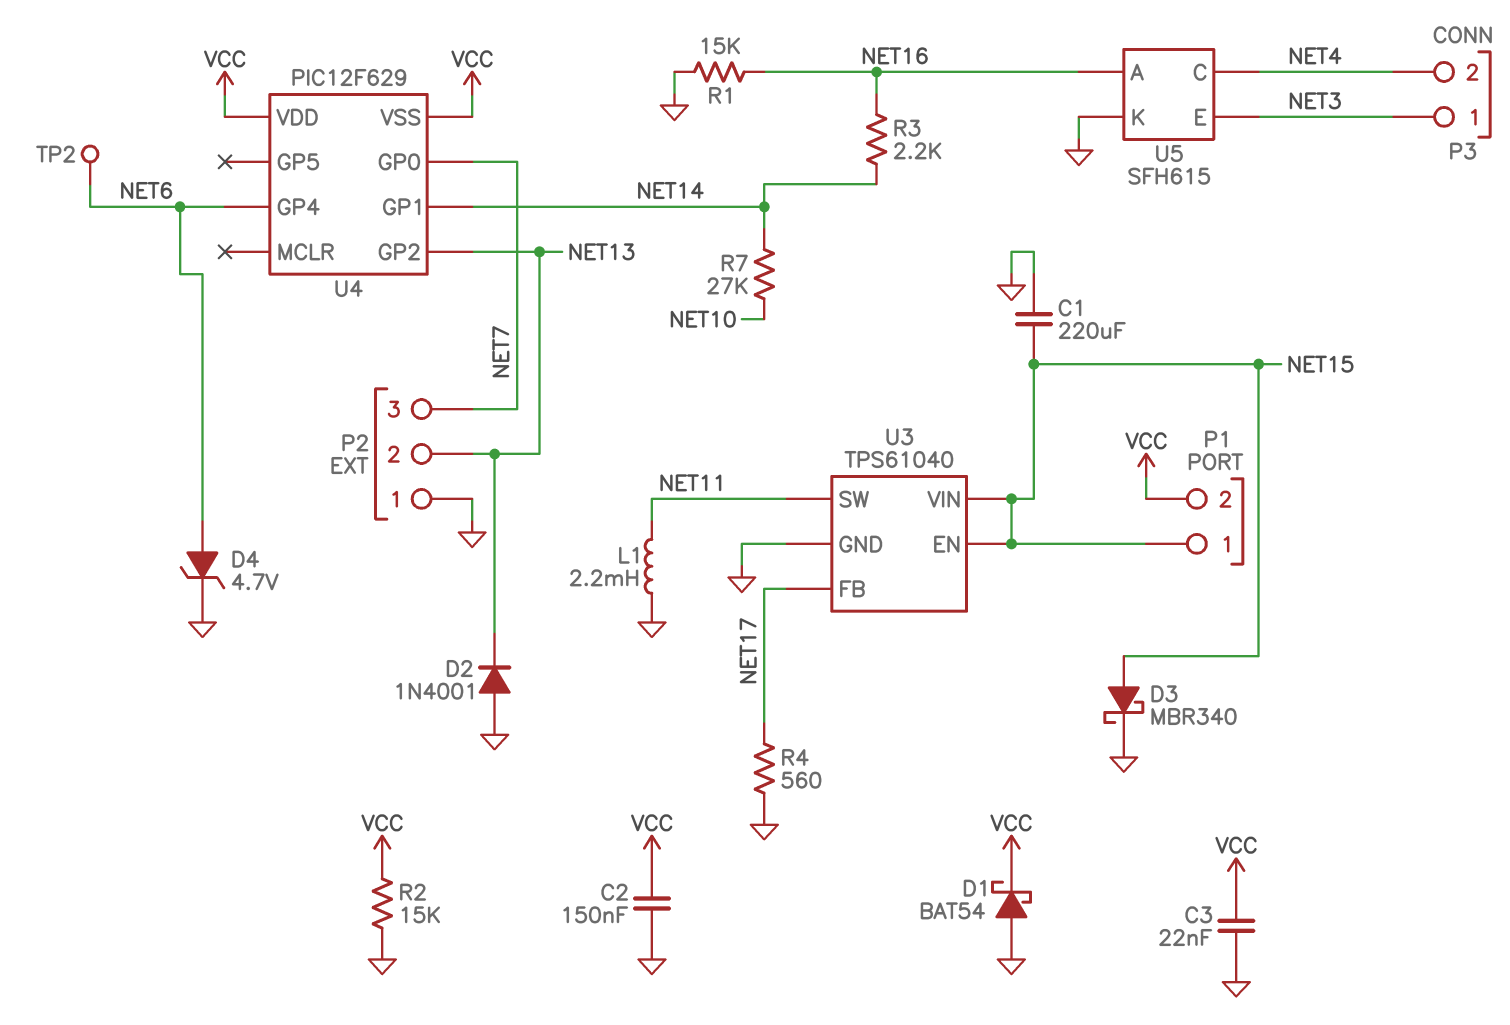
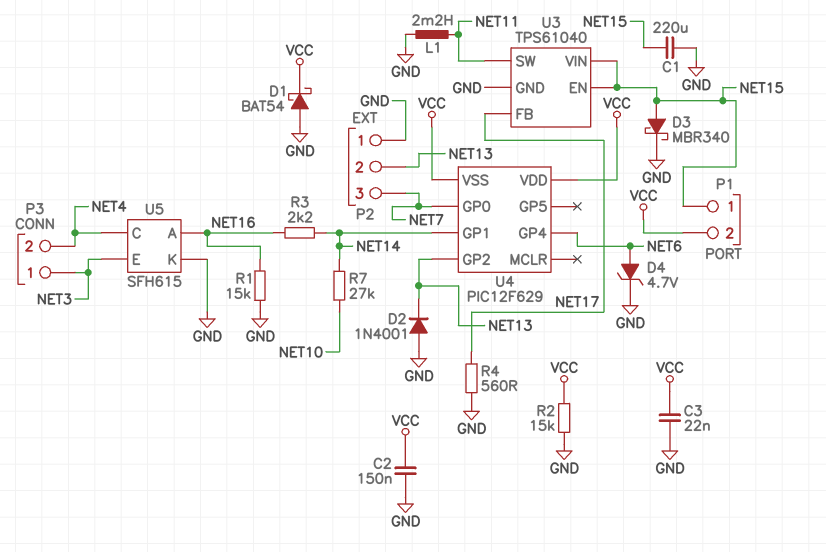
TP2: test point (NET6) -> none

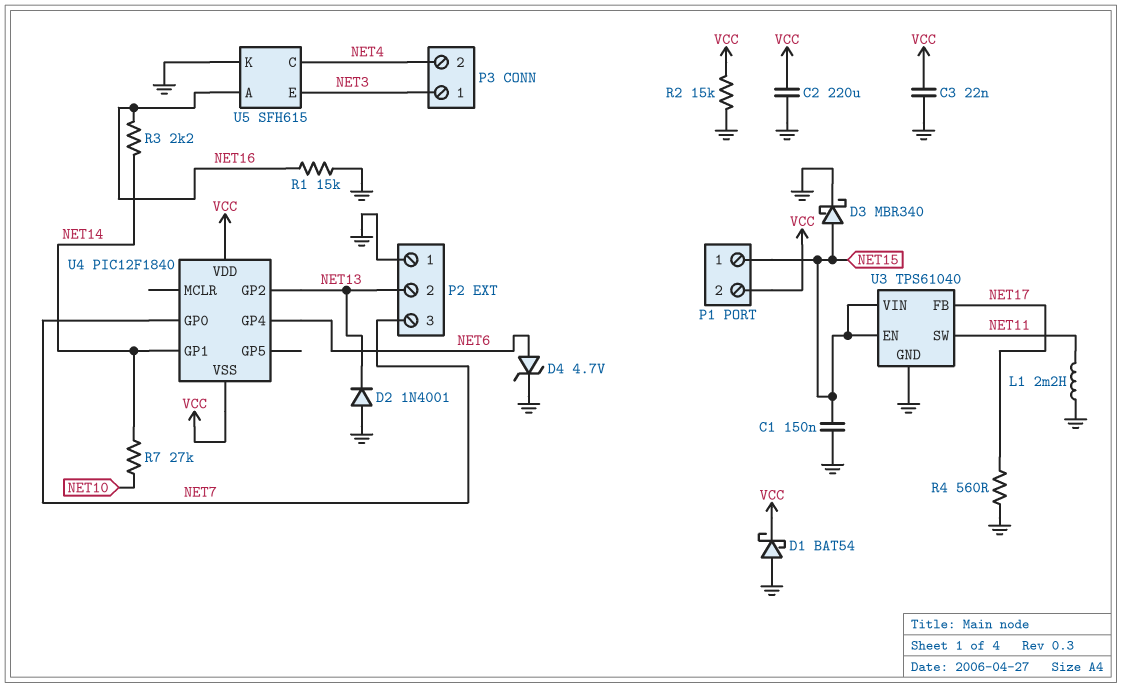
C1: 220uF (GND, NET15) -> 150nF (GND, NET15)
C2: 150nF (GND, VCC) -> 220uF (GND, VCC)
U4: PIC12F629 -> PIC12F1840

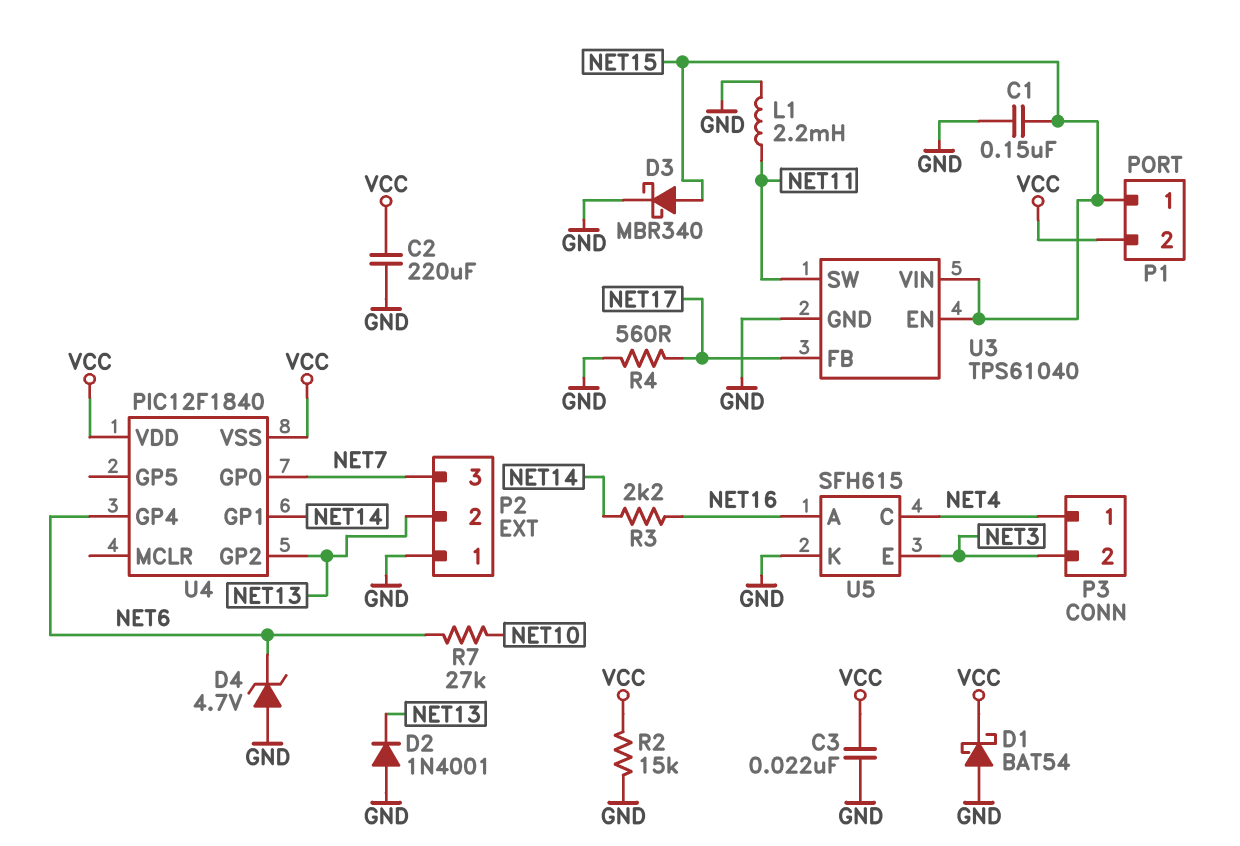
D4: zener 4.7V (A NET6, K GND) -> zener 4.7V (A GND, K NET6)
P3 pin 1: NET3 -> NET4
P3 pin 2: NET4 -> NET3
R1: 15k (GND, NET16) -> none
R7: 27k (NET10, NET14) -> 27k (NET6, NET10)

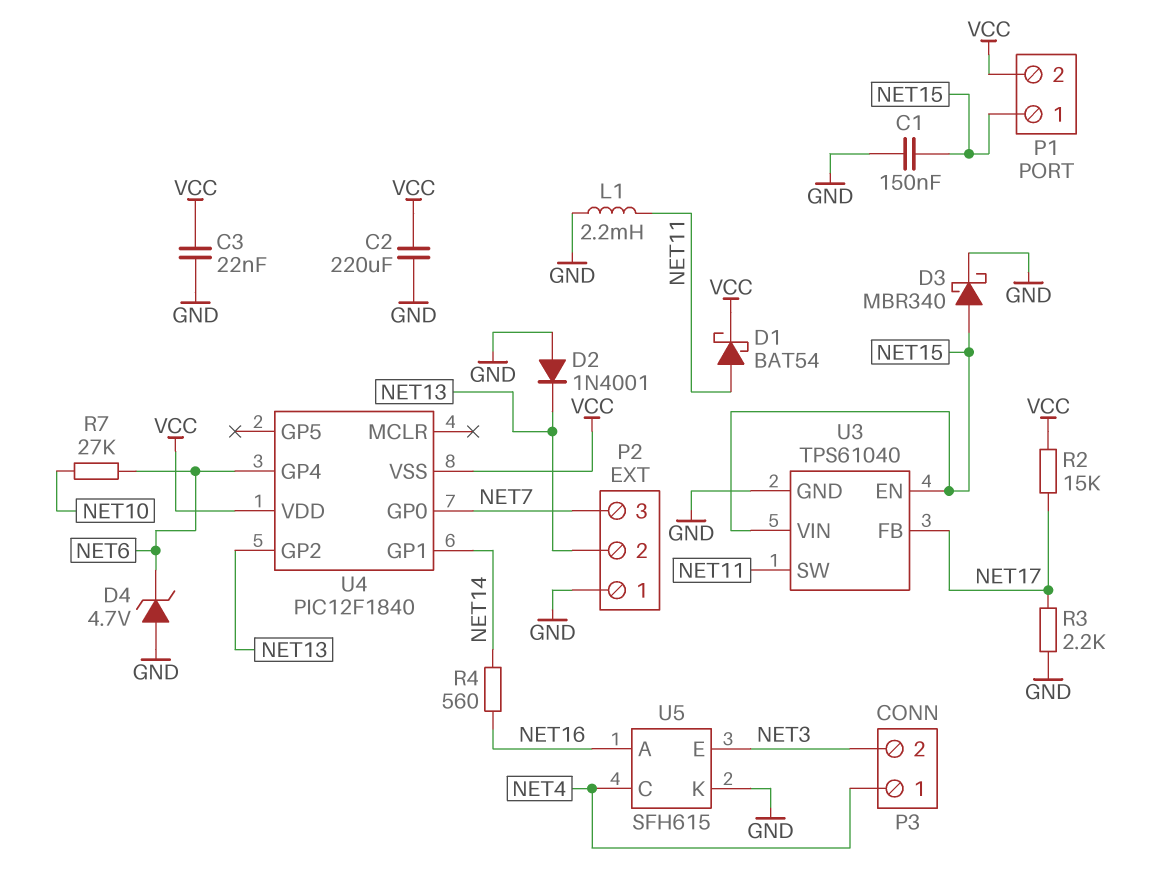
D1: schottky BAT54 (A GND, K VCC) -> schottky BAT54 (A NET11, K VCC)
R2: 15k (GND, VCC) -> 15k (NET17, VCC)
R3: 2.2k (NET14, NET16) -> 2.2k (GND, NET17)
R4: 560 (GND, NET17) -> 560 (NET14, NET16)

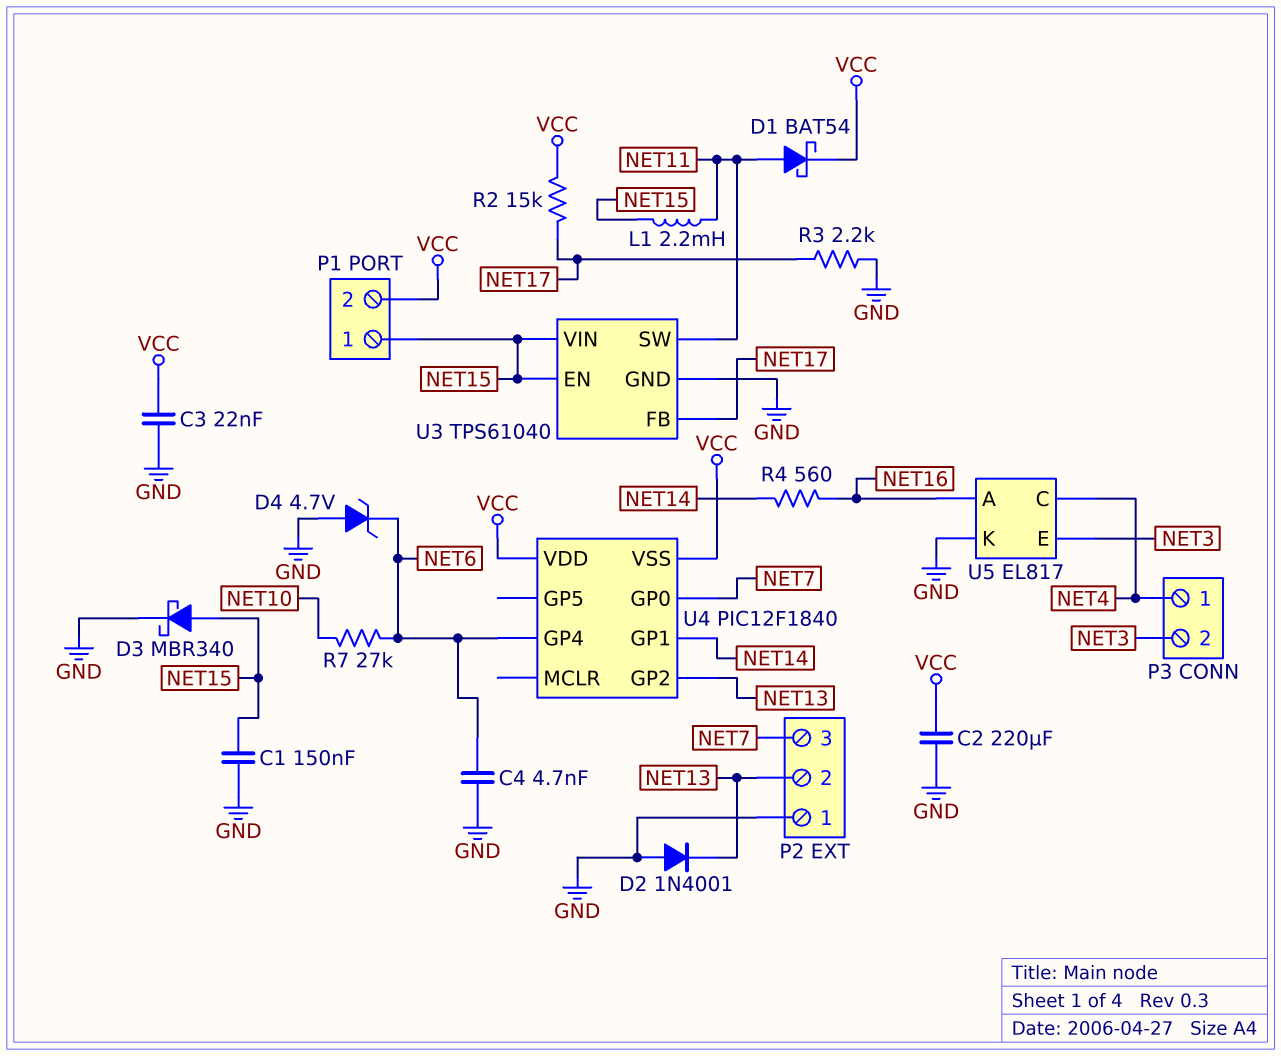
C4: none -> 4.7nF (GND, NET6)
L1: 2.2mH (GND, NET11) -> 2.2mH (NET11, NET15)
U5: SFH615 -> EL817

